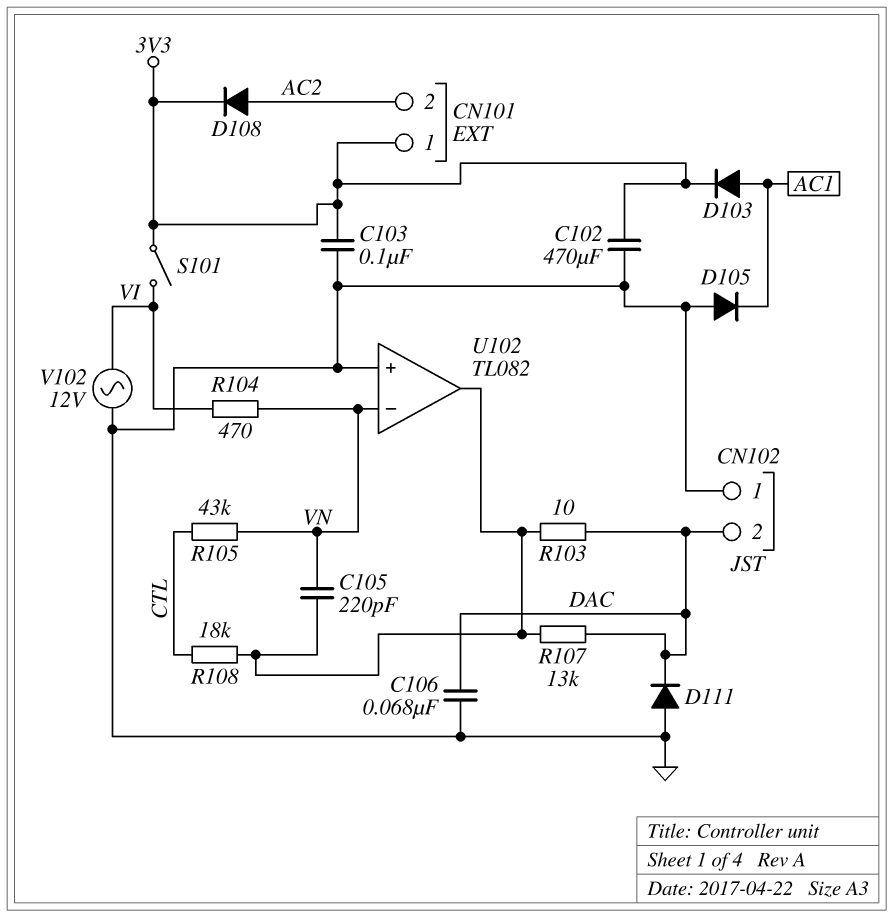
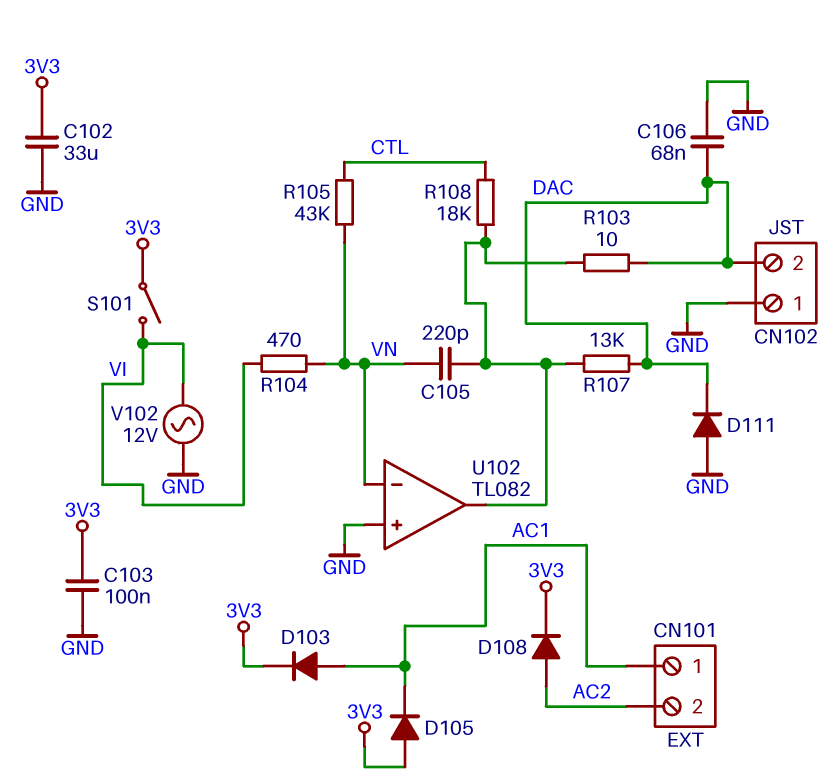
C102: 470uF (3V3, GND) -> 33uF (3V3, GND)
CN101 pin 1: 3V3 -> AC1
D105: diode (A GND, K AC1) -> diode (A 3V3, K AC1)

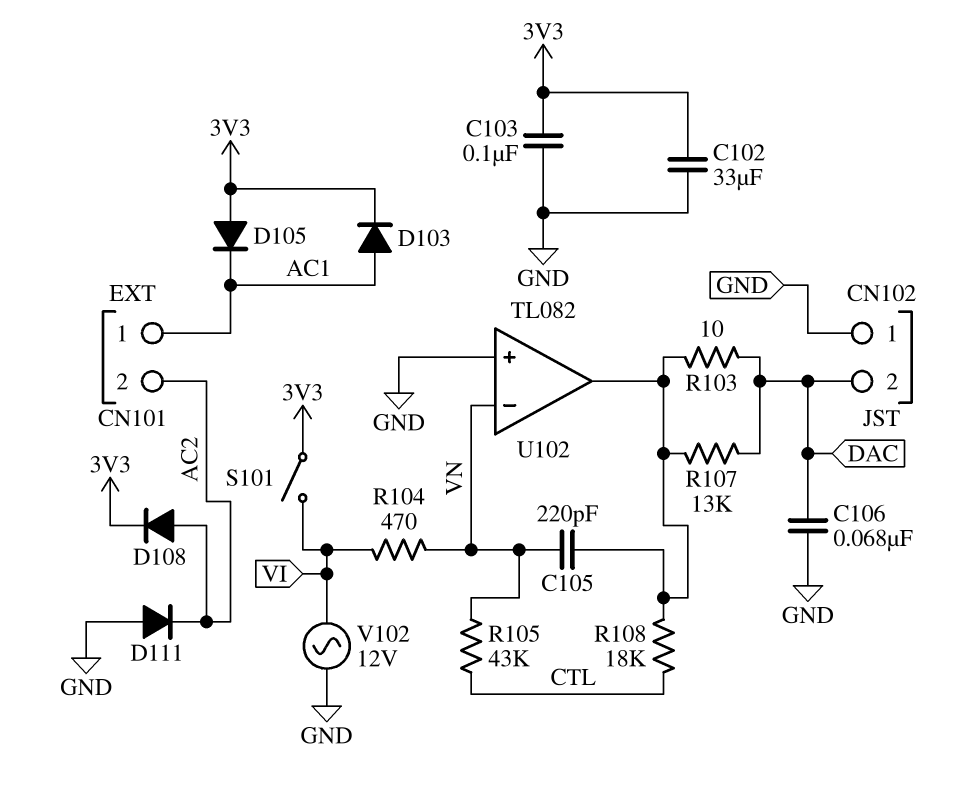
D111: diode (A GND, K DAC) -> diode (A GND, K AC2)

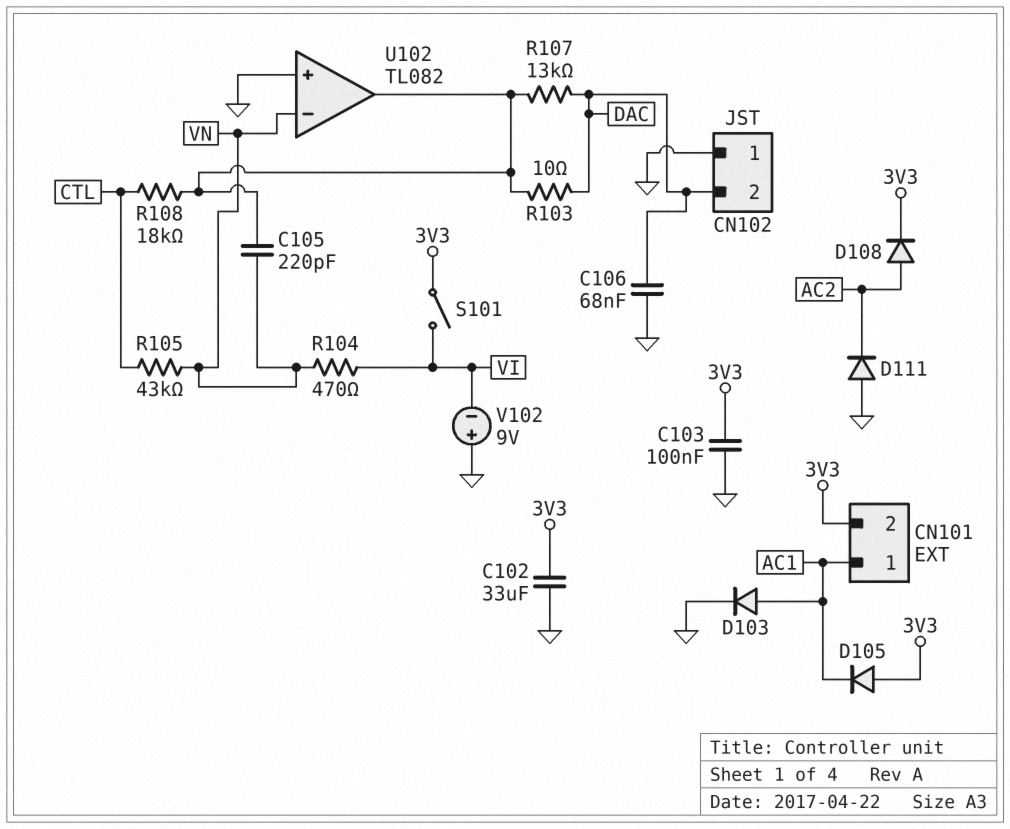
CN101 pin 2: AC2 -> 3V3
D103: diode (A AC1, K 3V3) -> diode (A AC1, K GND)
V102: AC 12V (GND, VI) -> 9V (plus GND, minus VI)

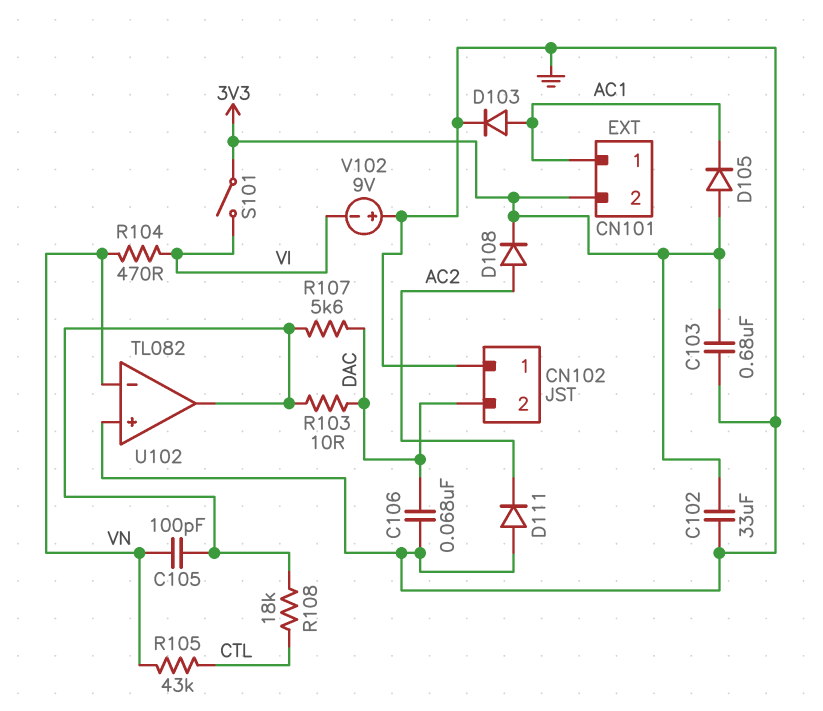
C103: 100nF (3V3, GND) -> 680nF (3V3, GND)
C105: 220pF (U102/out, VN) -> 100pF (U102/out, VN)
R107: 13k (DAC, U102/out) -> 5.6k (DAC, U102/out)

